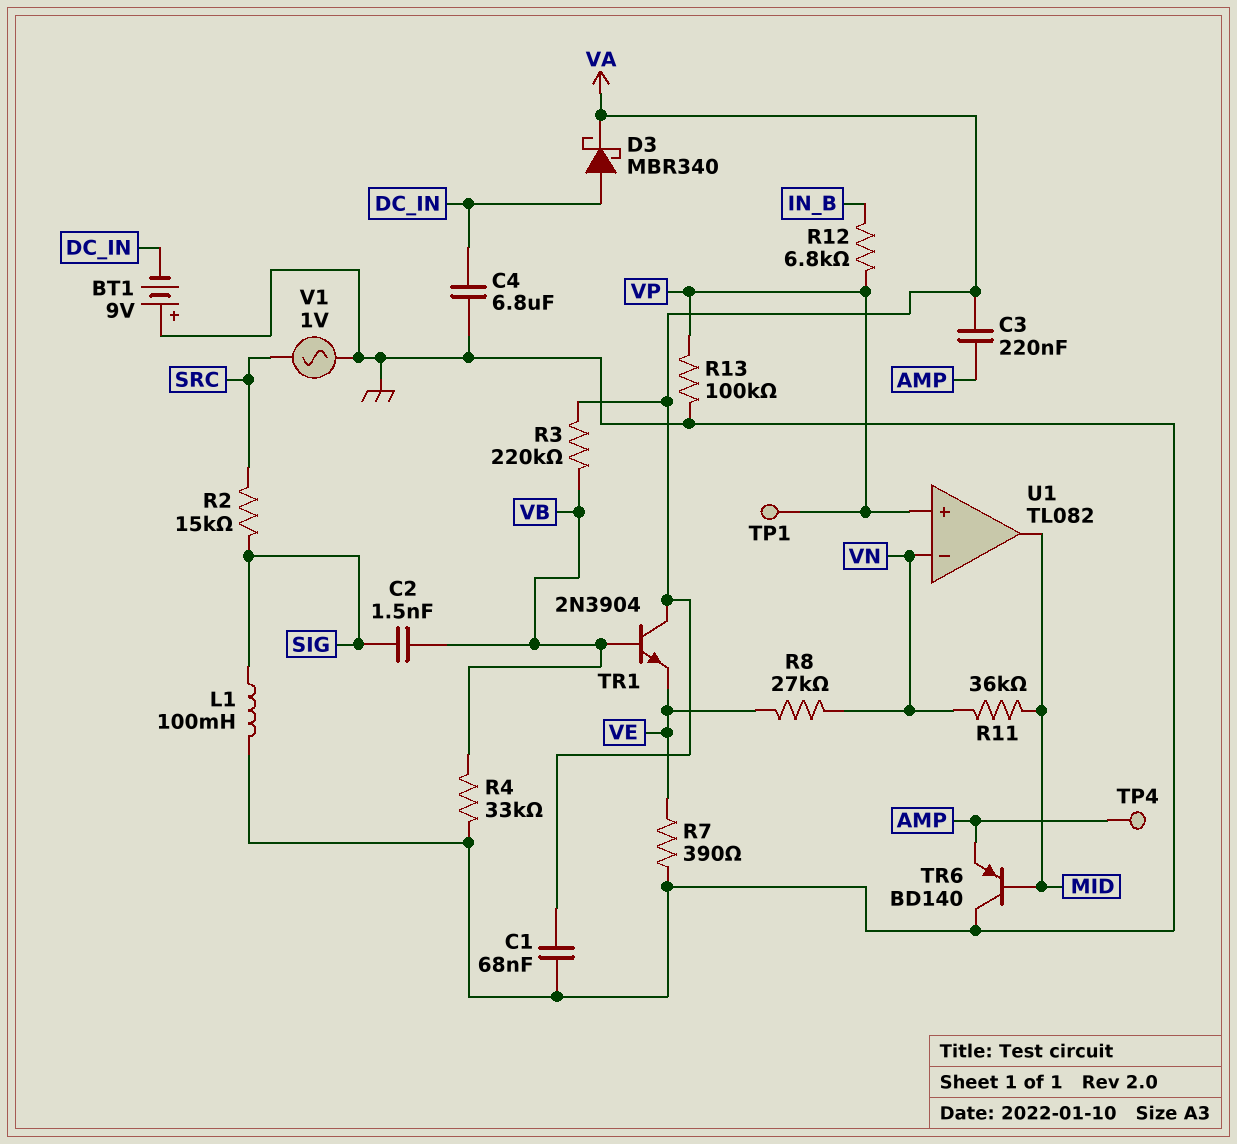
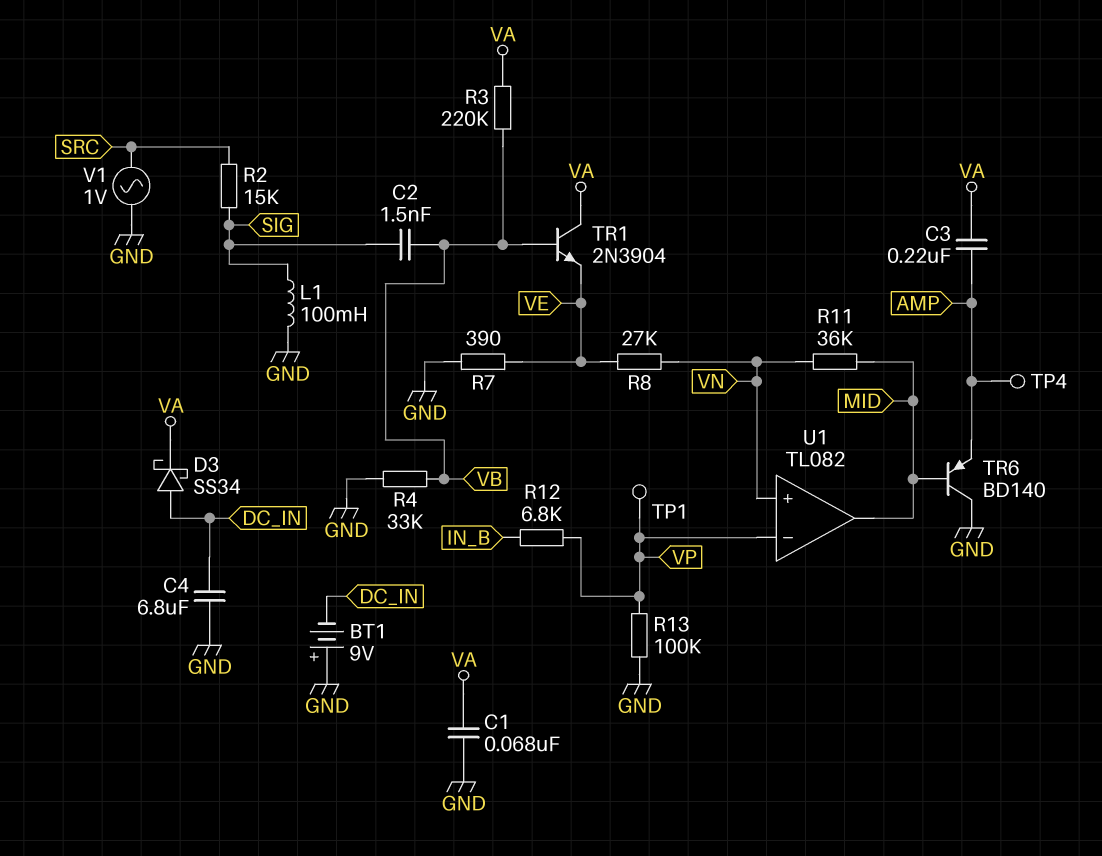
D3: schottky MBR340 (A DC_IN, K VA) -> schottky SS34 (A DC_IN, K VA)
U1 pin in+: VP -> VN
U1 pin in-: VN -> VP

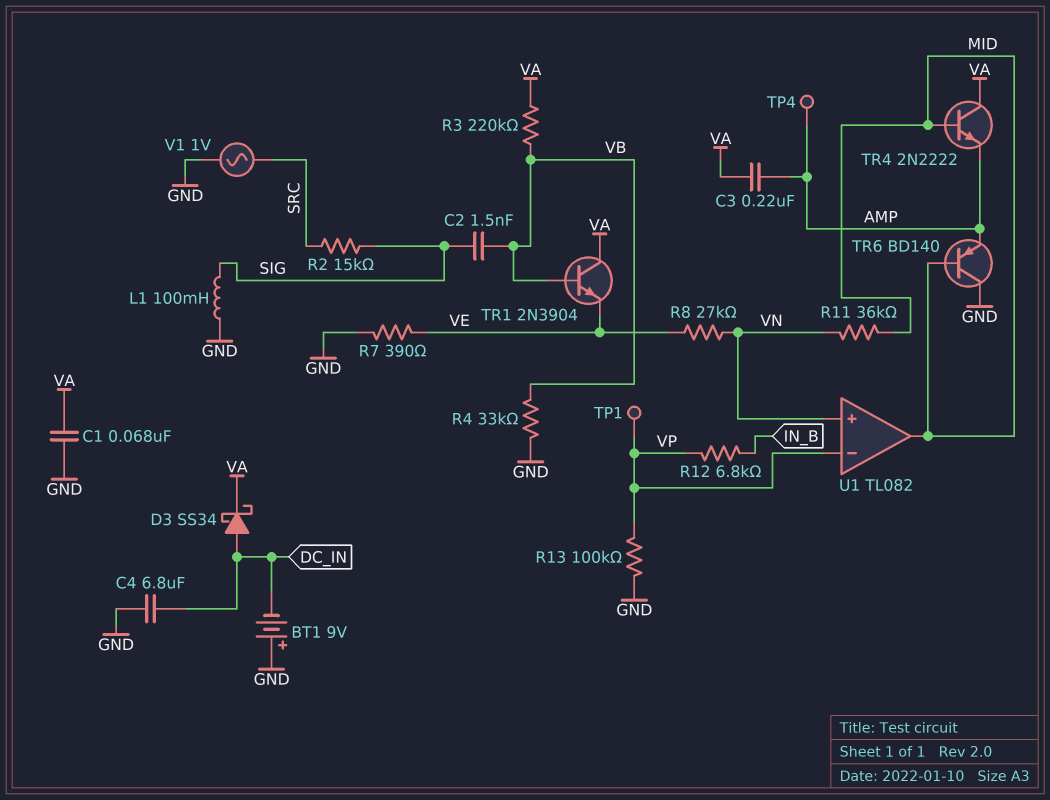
TR4: none -> NPN 2N2222 (B MID, C VA, E AMP)

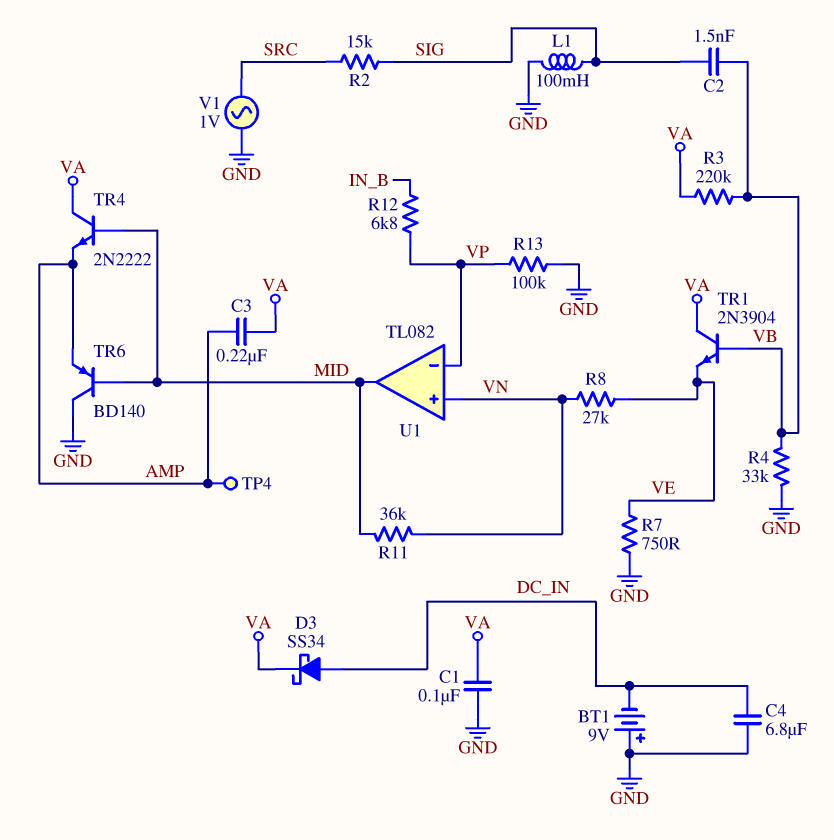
C1: 68nF (GND, VA) -> 100nF (GND, VA)
R7: 390 (GND, VE) -> 750 (GND, VE)
TP1: test point (VP) -> none

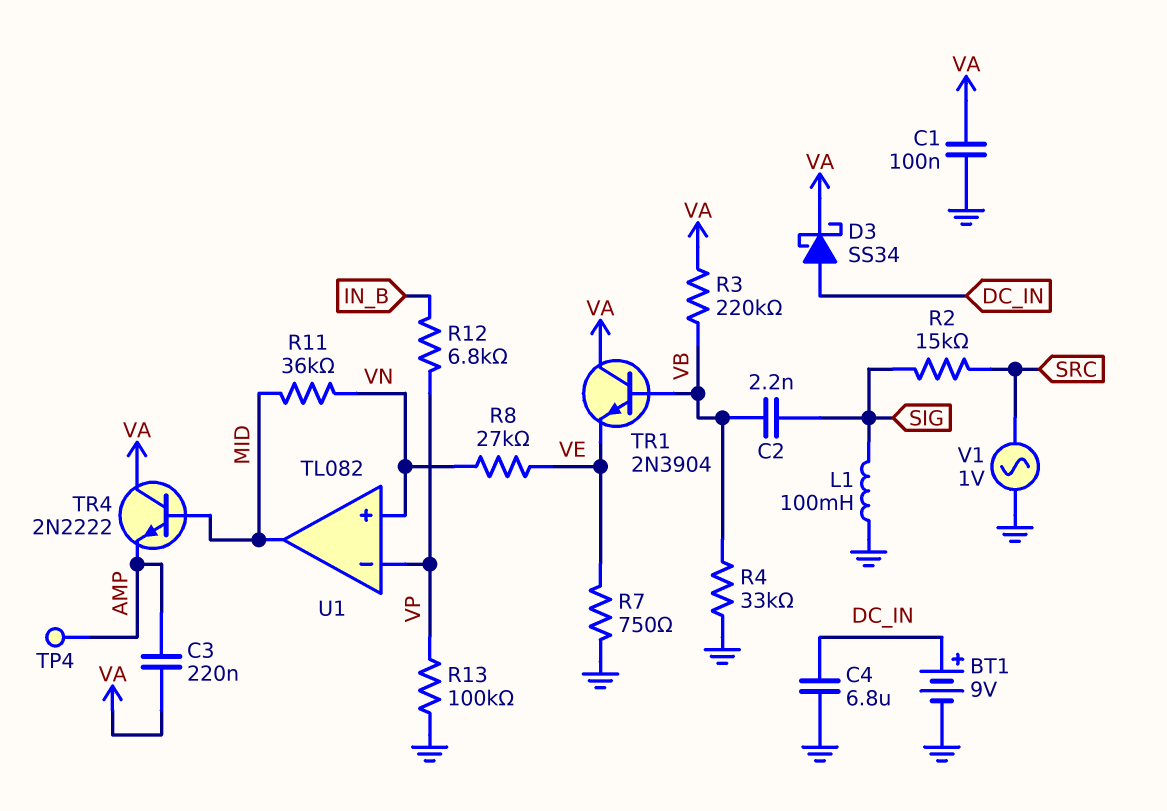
BT1: 9V (plus GND, minus DC_IN) -> 9V (plus DC_IN, minus GND)
C2: 1.5nF (SIG, VB) -> 2.2nF (SIG, VB)
TR6: PNP BD140 (B MID, C GND, E AMP) -> none

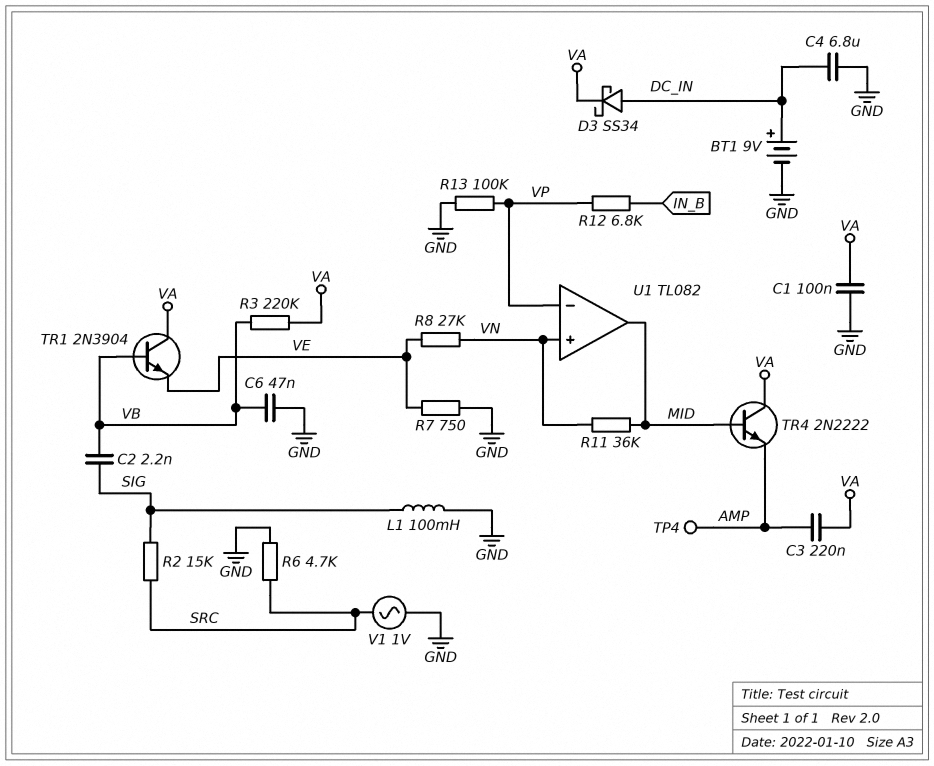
C6: none -> 47nF (GND, VB)
R4: 33k (GND, VB) -> none
R6: none -> 4.7k (GND, SRC)

